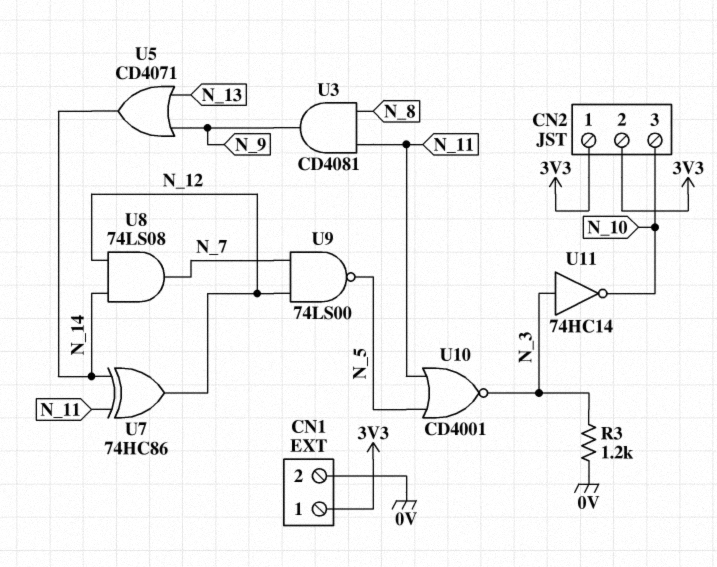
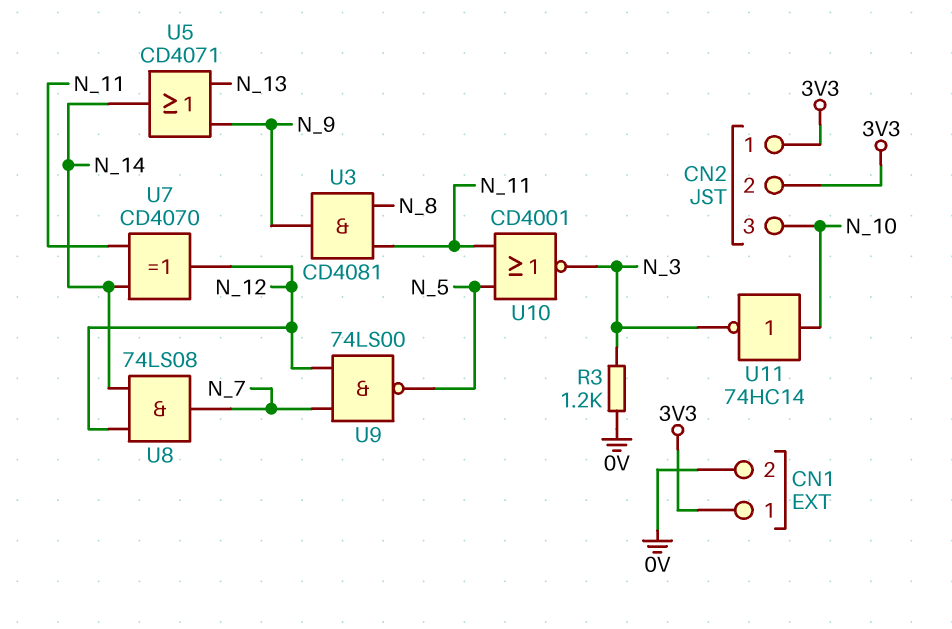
U7: XOR 74HC86 (in N_11, in N_14, out N_12) -> XOR CD4070 (in N_11, in N_14, out N_12)
U11: NOT 74HC14 (in N_3, out N_10) -> NOT 74HC14 (in N_10, out N_3)

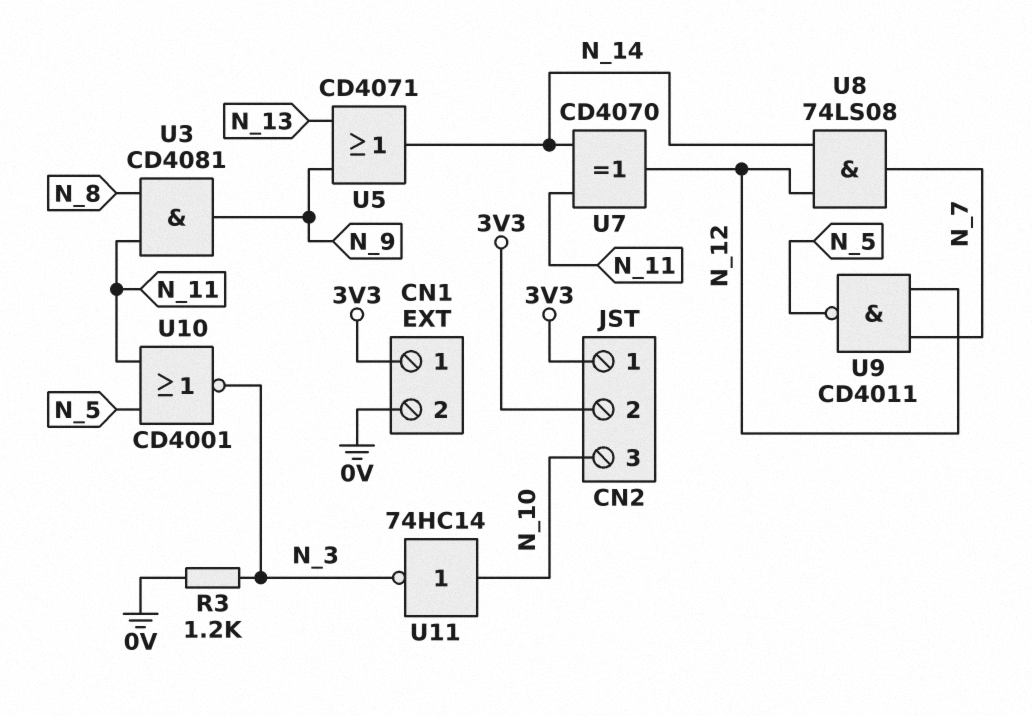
U9: NAND 74LS00 (in N_7, in N_12, out N_5) -> NAND CD4011 (in N_7, in N_12, out N_5)

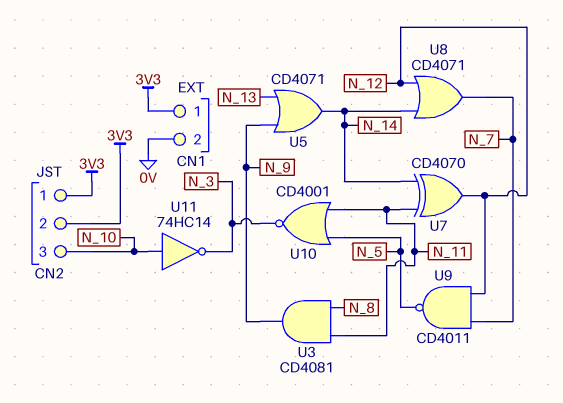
R3: 1.2k (0V, N_3) -> none
U8: AND 74LS08 (in N_12, in N_14, out N_7) -> OR CD4071 (in N_12, in N_14, out N_7)

